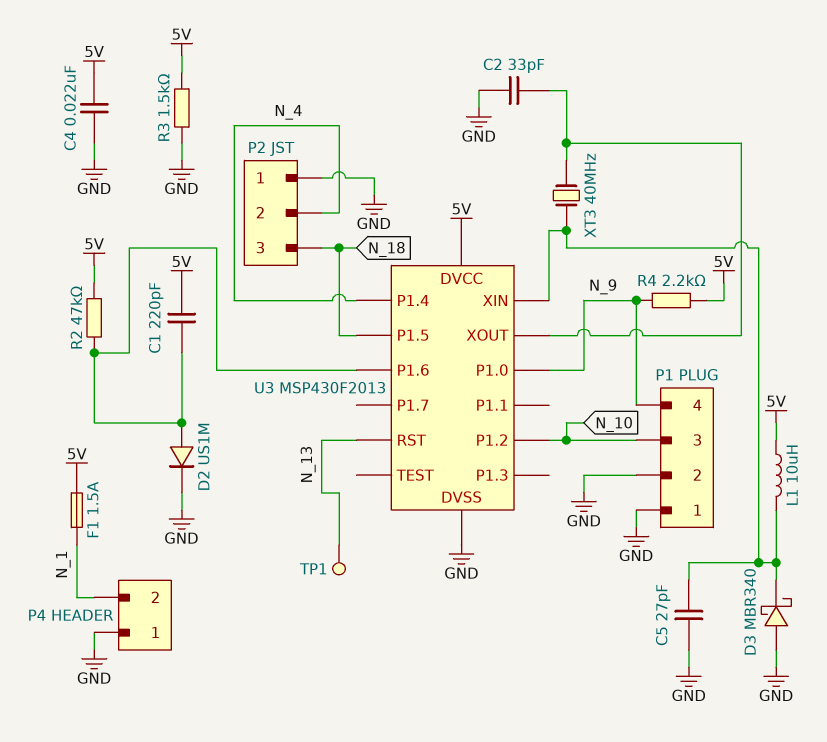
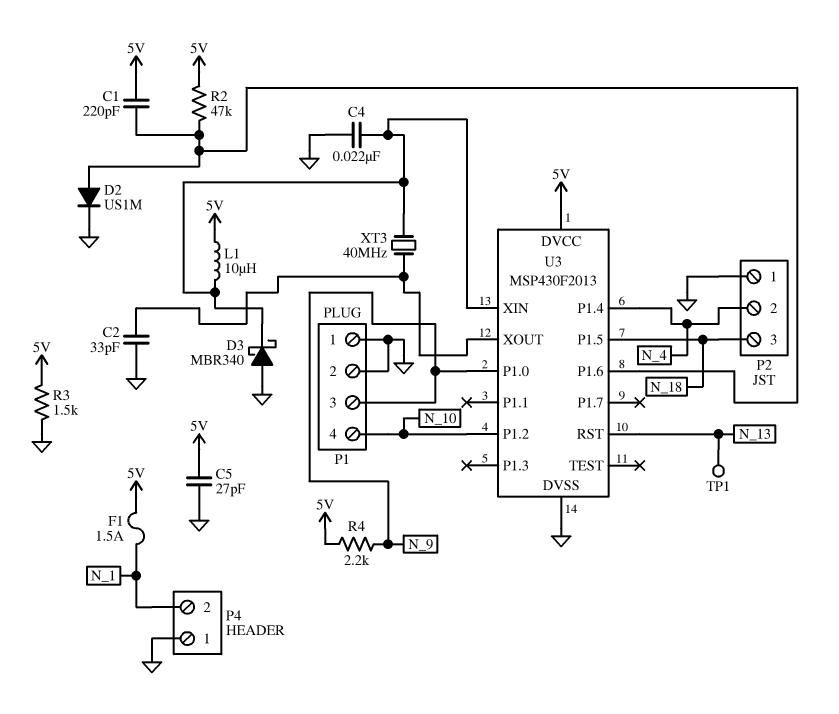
C4: 22nF (5V, GND) -> 22nF (GND, U3/XIN)
C5: 27pF (GND, U3/XIN) -> 27pF (5V, GND)
P1 pin 3: N_10 -> N_9
P1 pin 4: N_9 -> N_10

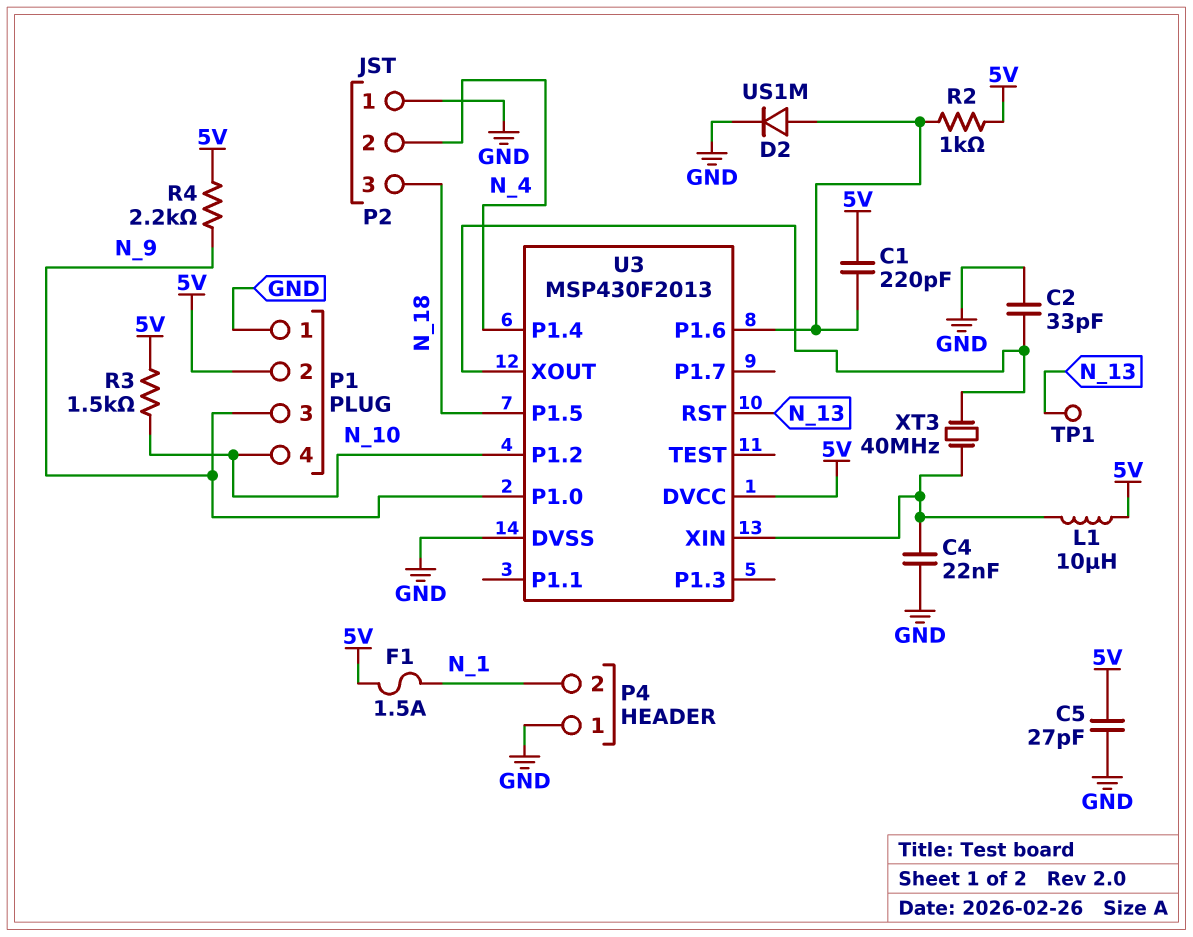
D3: schottky MBR340 (A GND, K U3/XIN) -> none
P1 pin 2: GND -> 5V
R2: 47k (5V, U3/P1.6) -> 1k (5V, U3/P1.6)
R3: 1.5k (5V, GND) -> 1.5k (5V, N_10)

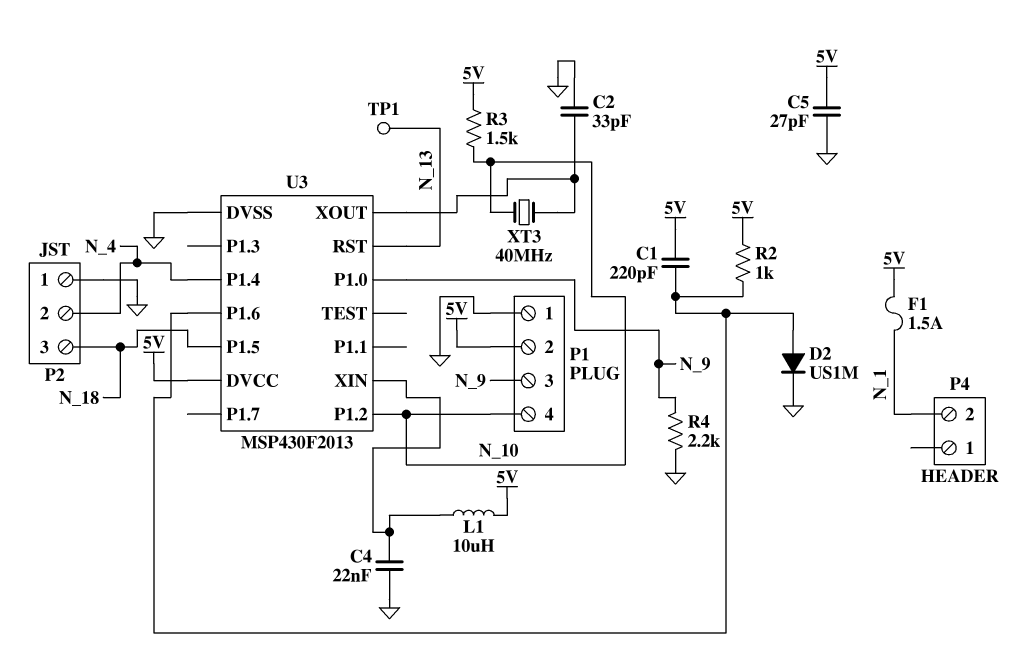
P4 pin 1: GND -> none
R4: 2.2k (5V, N_9) -> 2.2k (GND, N_9)
XT3: 40MHz (U3/XIN, U3/XOUT) -> 40MHz (N_10, U3/XOUT)

